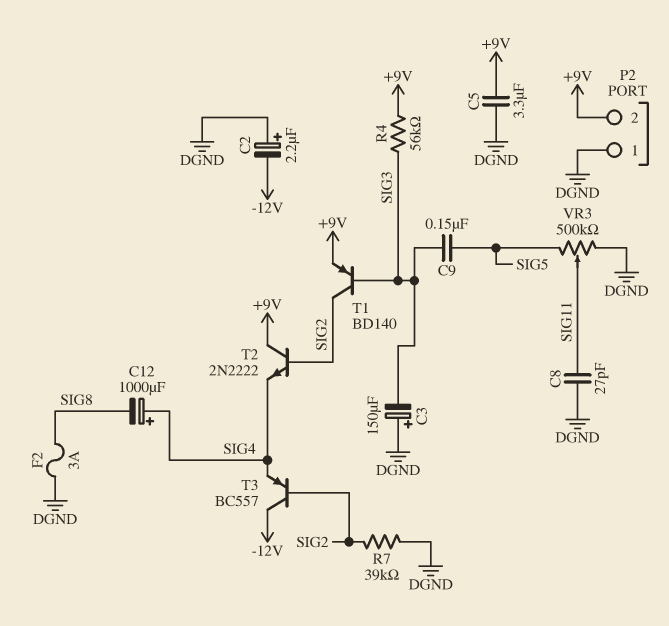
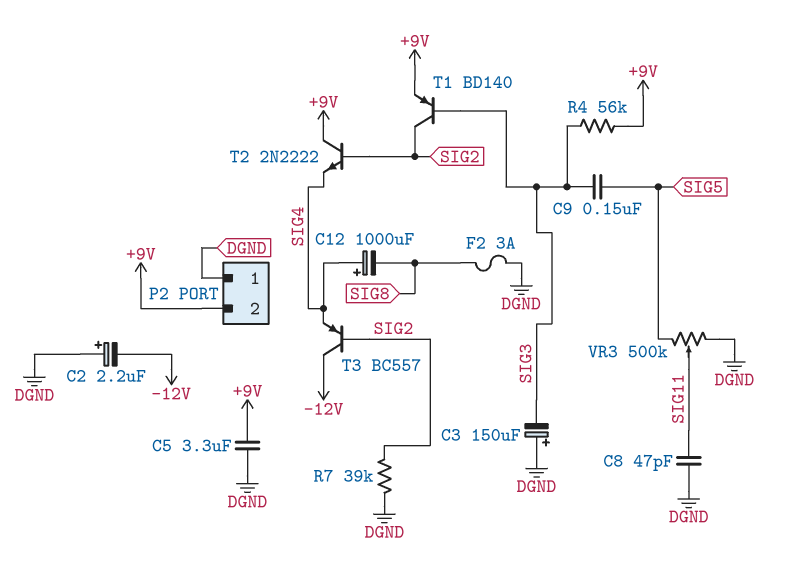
C8: 27pF (DGND, SIG11) -> 47pF (DGND, SIG11)

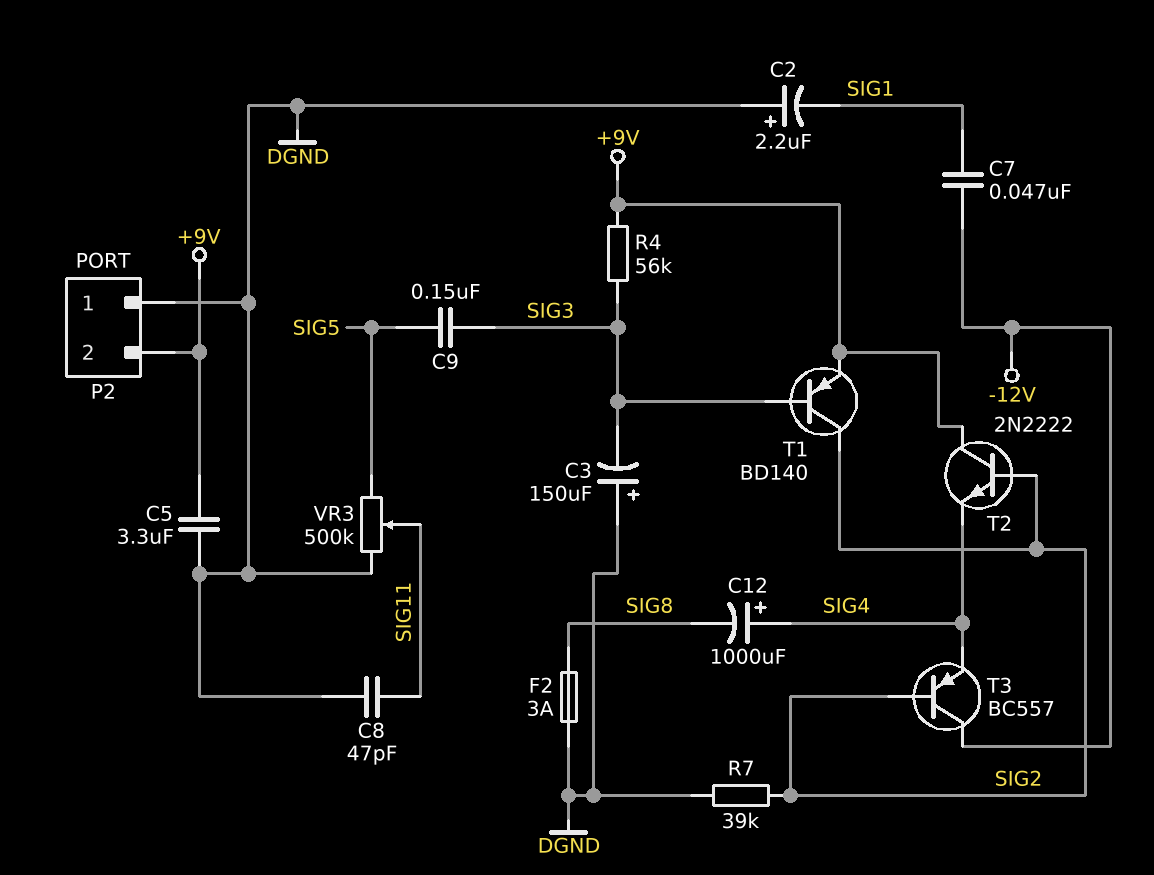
C2: 2.2uF (plus DGND, minus -12V) -> 2.2uF (plus DGND, minus SIG1)
C7: none -> 47nF (-12V, SIG1)

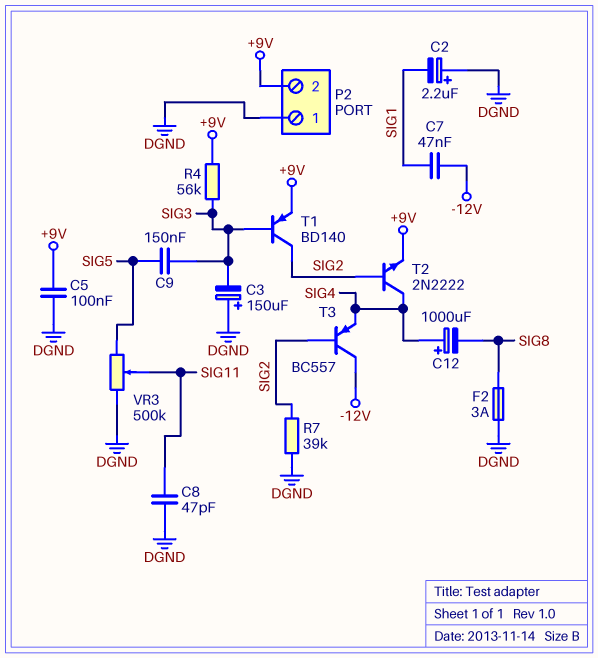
C5: 3.3uF (+9V, DGND) -> 100nF (+9V, DGND)
T2: NPN 2N2222 (B SIG2, C +9V, E SIG4) -> NPN 2N2222 (B SIG2, C SIG4, E +9V)

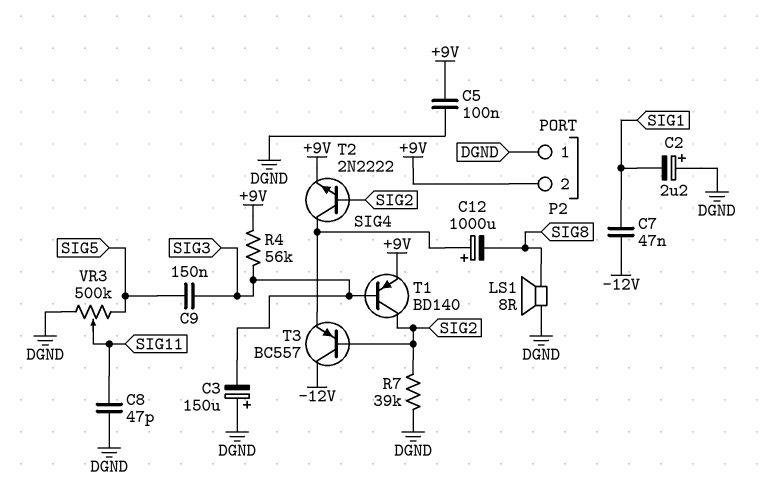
F2: 3A (DGND, SIG8) -> none
LS1: none -> speaker 8R (DGND, SIG8)

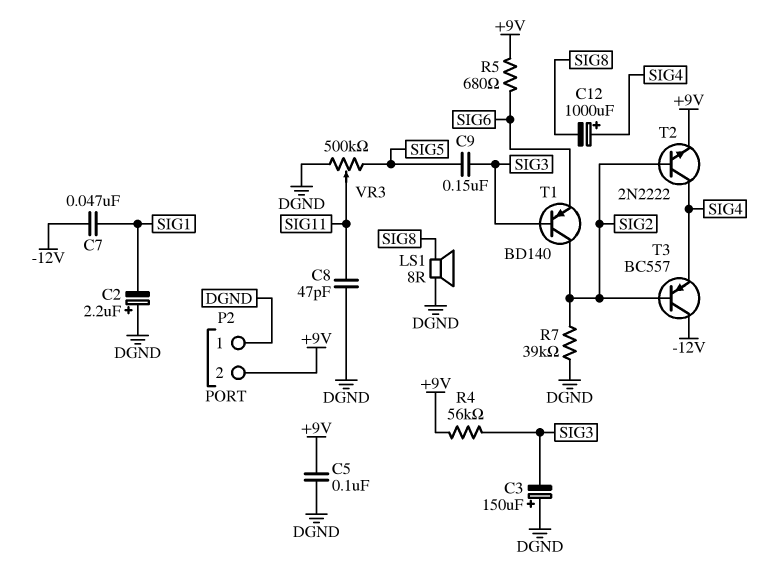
R5: none -> 680 (+9V, SIG6)
T1: PNP BD140 (B SIG3, C SIG2, E +9V) -> PNP BD140 (B SIG3, C SIG2, E SIG6)

